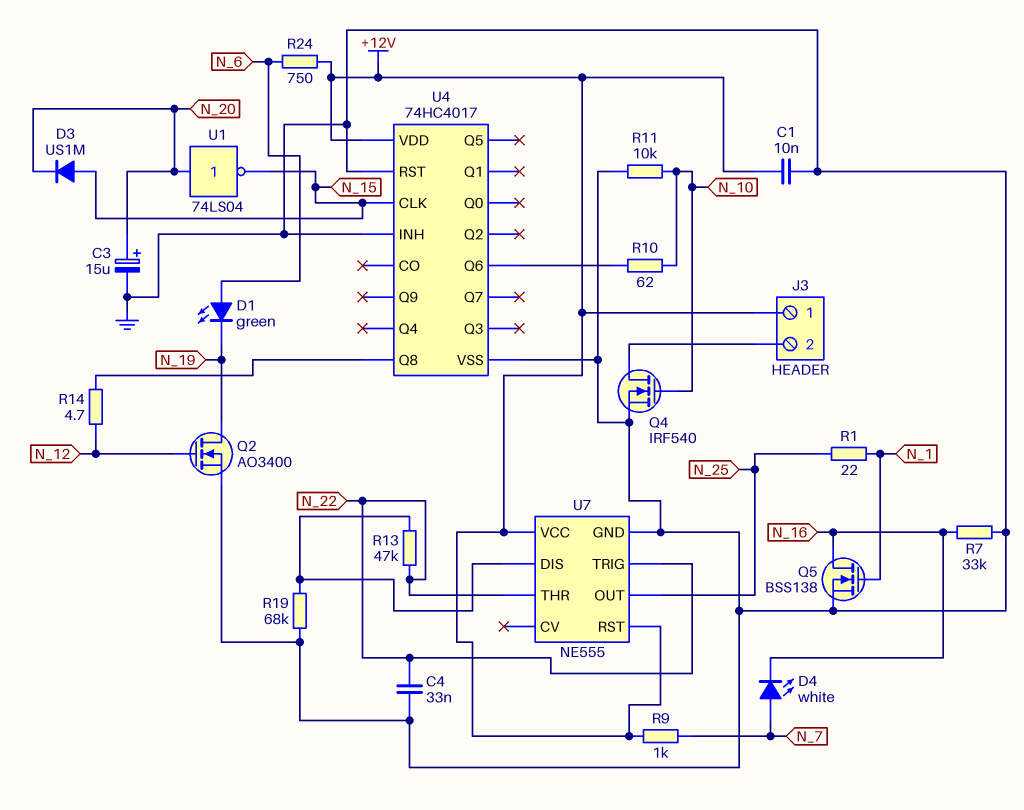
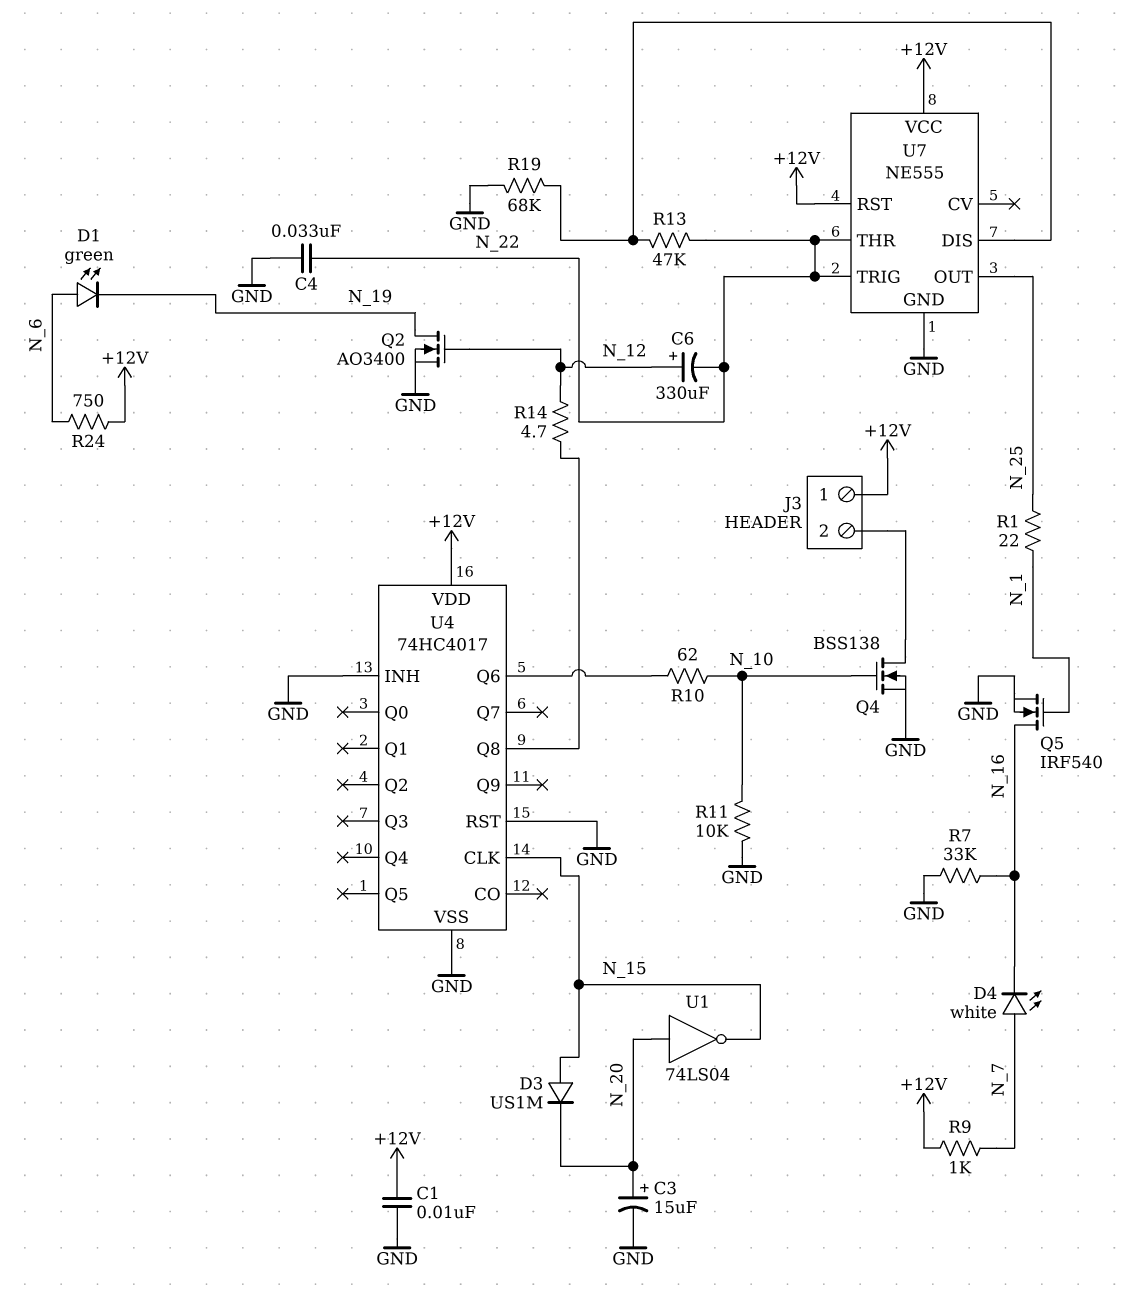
C6: none -> 330uF (plus N_12, minus N_22)
Q4: NMOS IRF540 (G N_10, D J3/2, S GND) -> NMOS BSS138 (G N_10, D J3/2, S GND)
Q5: NMOS BSS138 (G N_1, D N_16, S GND) -> NMOS IRF540 (G N_1, D N_16, S GND)

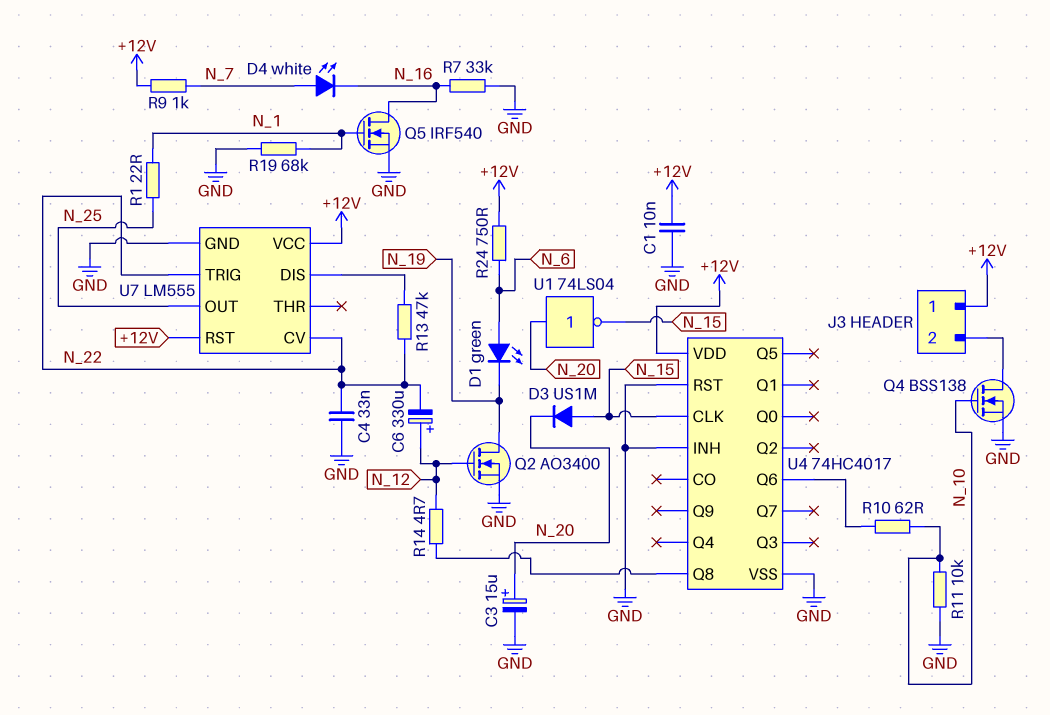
R19: 68k (GND, U7/DIS) -> 68k (GND, N_1)
U7: NE555 -> LM555
U7 pin CV: none -> N_22
U7 pin THR: N_22 -> none

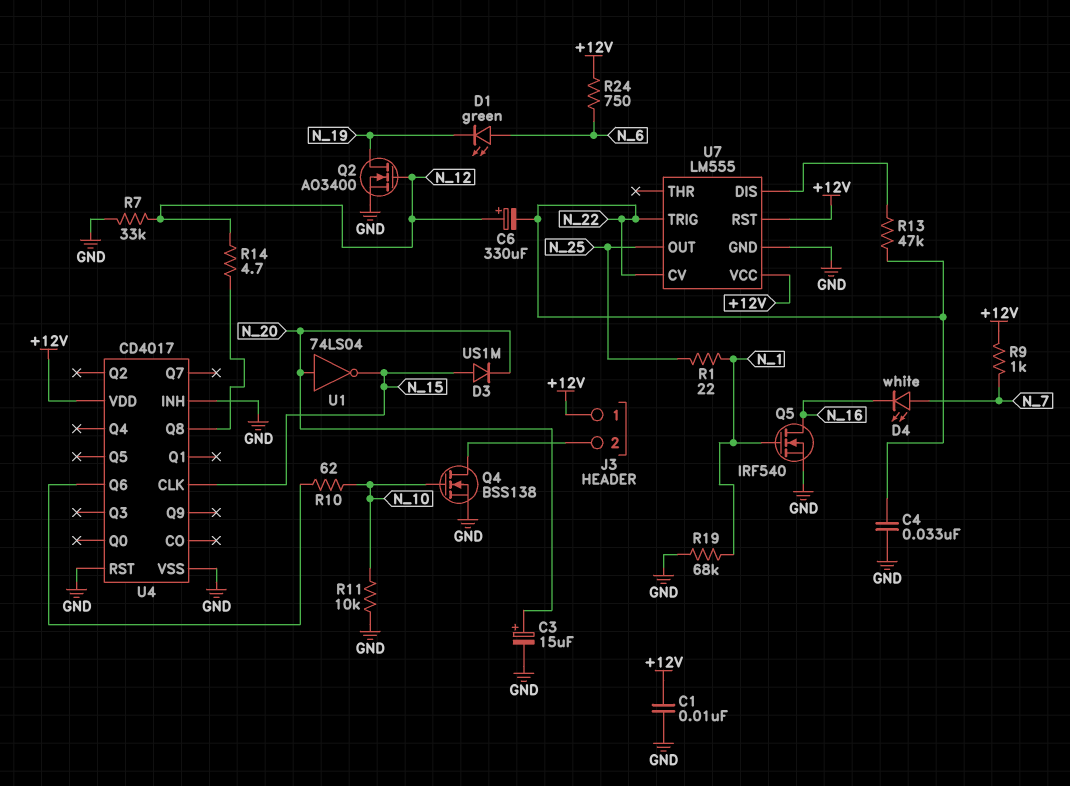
R7: 33k (GND, N_16) -> 33k (GND, N_12)
U4: 74HC4017 -> CD4017

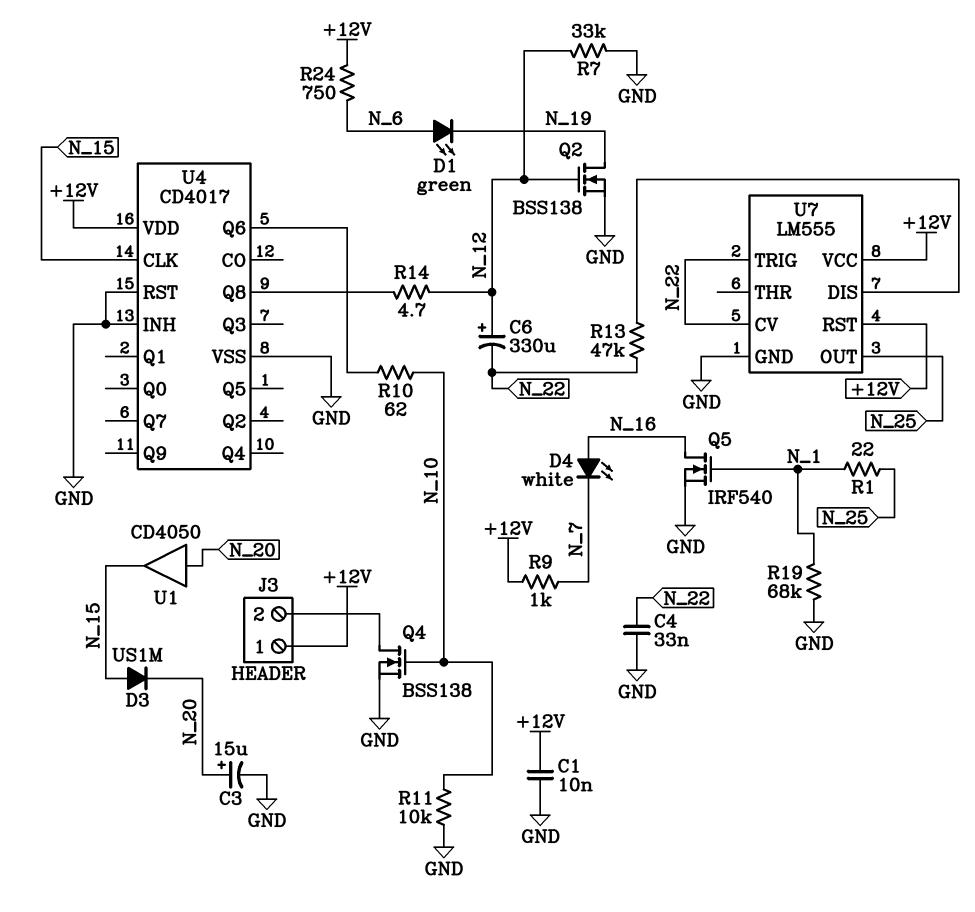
D4: LED white (A N_7, K N_16) -> LED white (A N_16, K N_7)
Q2: NMOS AO3400 (G N_12, D N_19, S GND) -> NMOS BSS138 (G N_12, D N_19, S GND)
U1: NOT 74LS04 (in N_20, out N_15) -> buffer CD4050 (in N_20, out N_15)

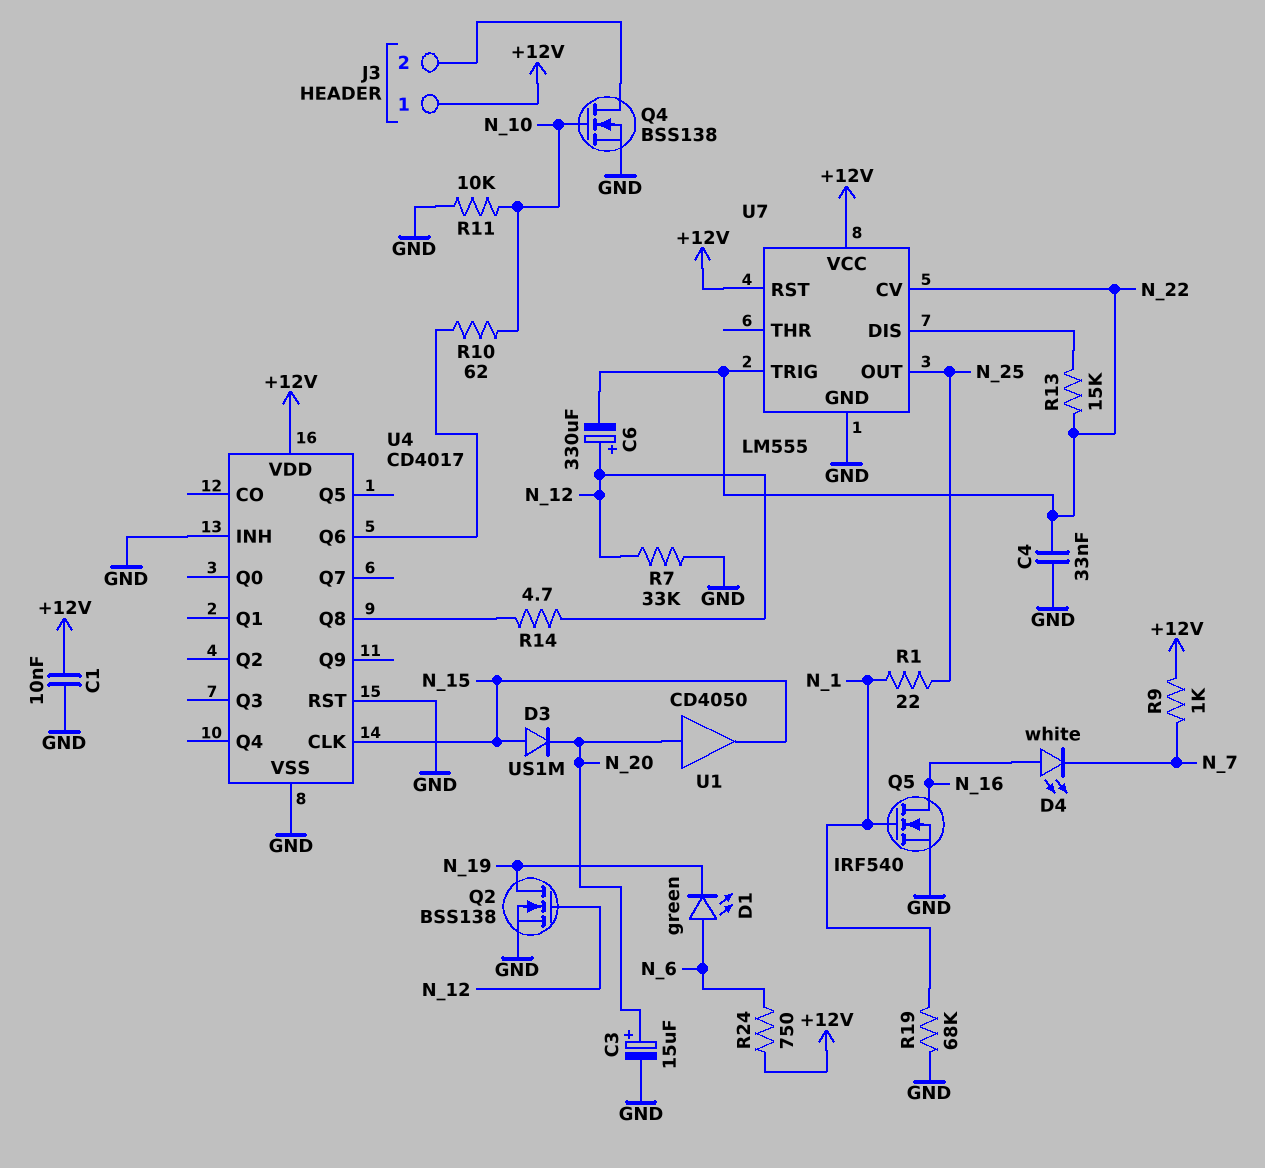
R13: 47k (N_22, U7/DIS) -> 15k (N_22, U7/DIS)

